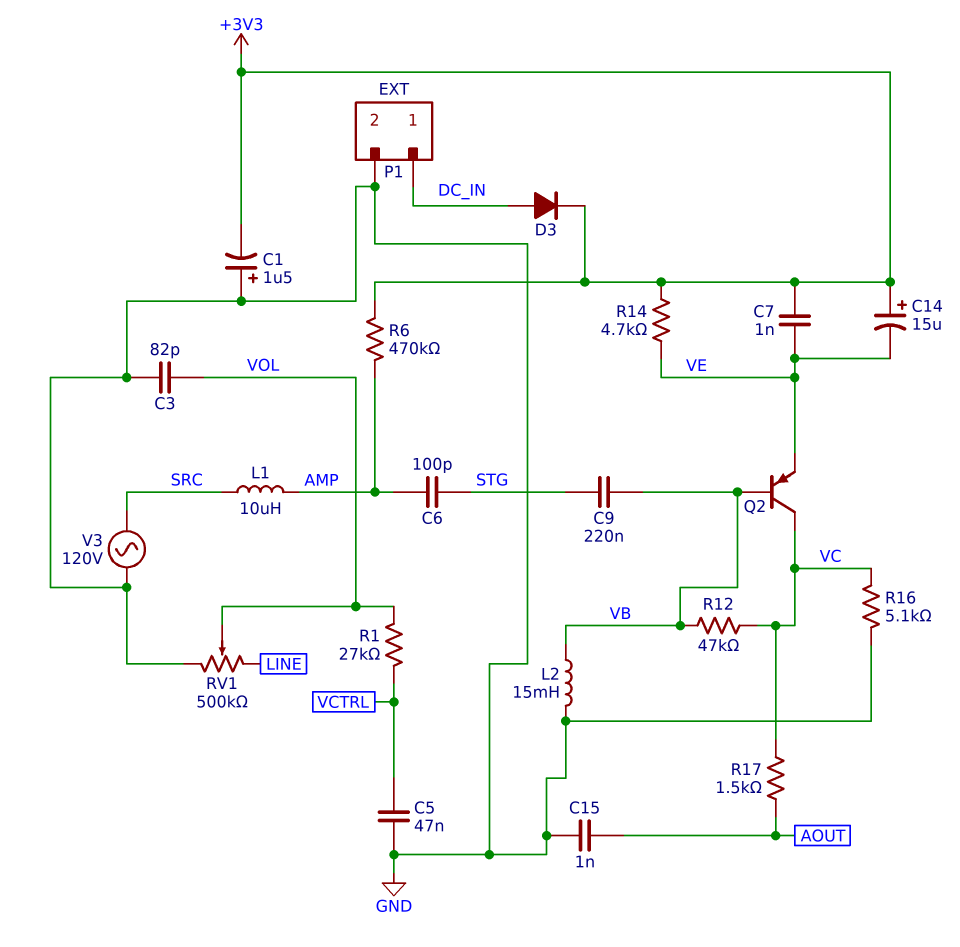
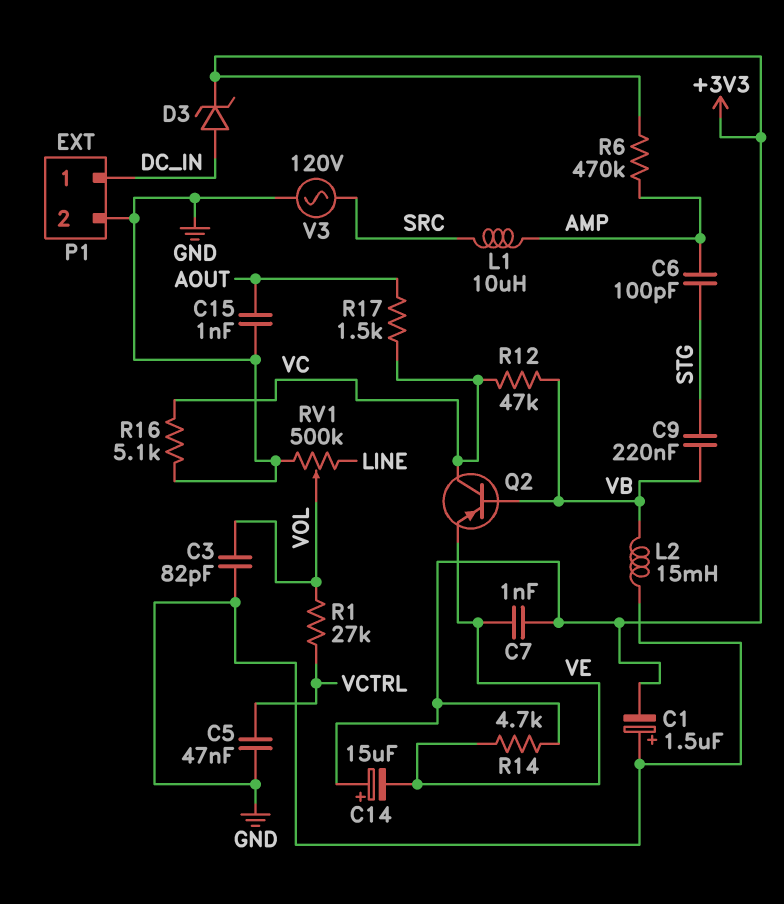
D3: diode (A DC_IN, K +3V3) -> zener (A DC_IN, K +3V3)

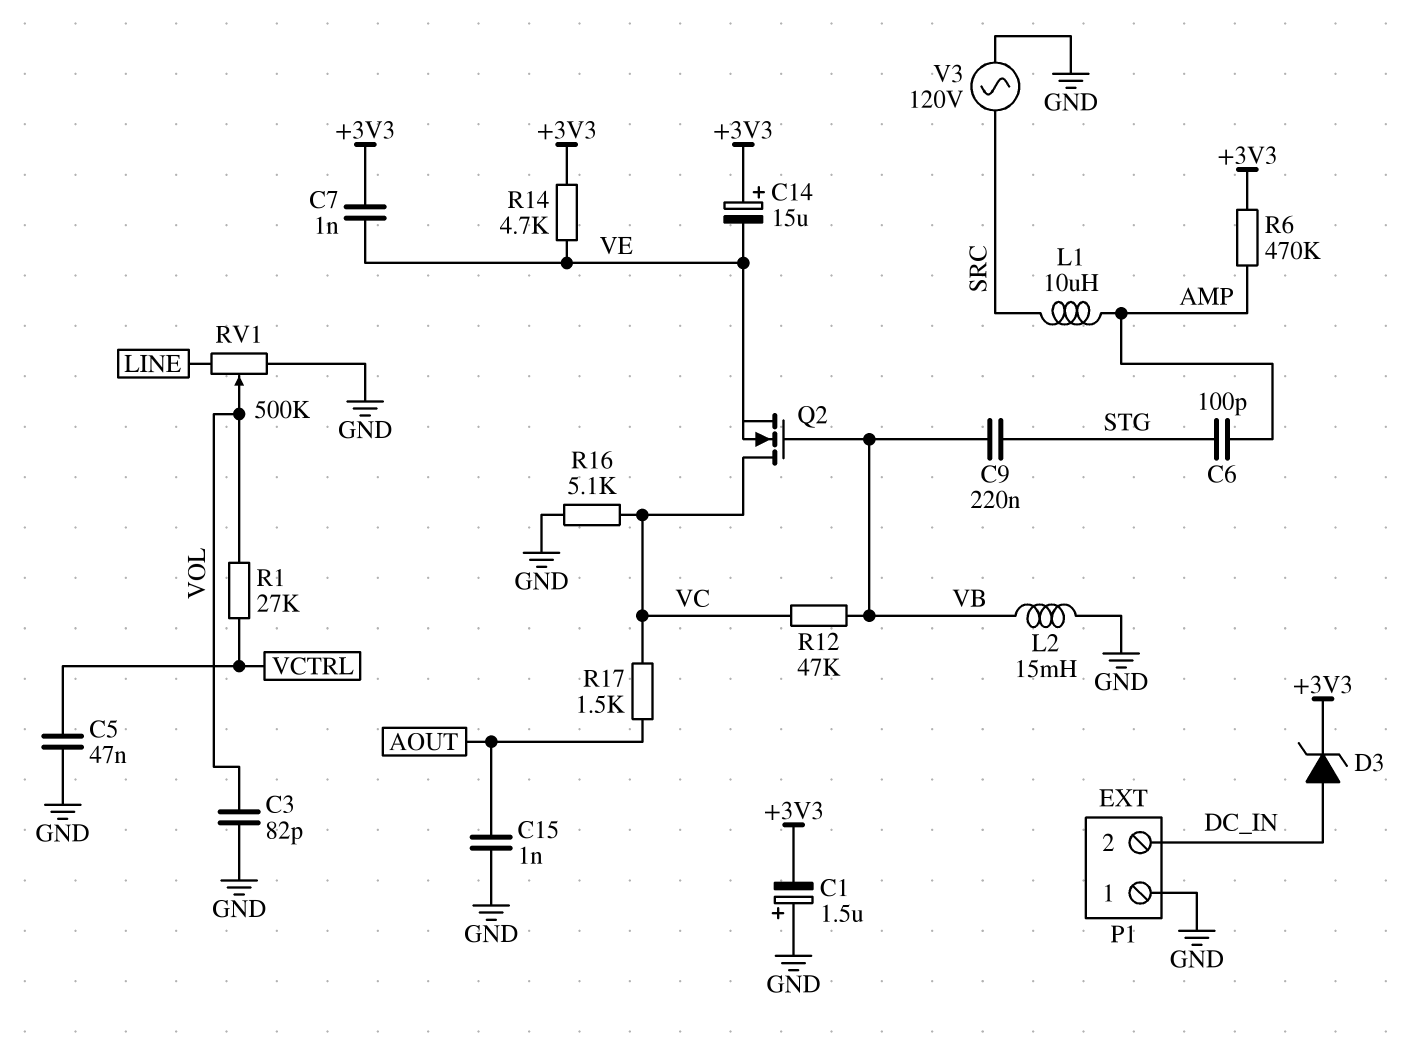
P1 pin 1: DC_IN -> GND
P1 pin 2: GND -> DC_IN
Q2: PNP (B VB, C VC, E VE) -> NMOS (G VB, D VC, S VE)

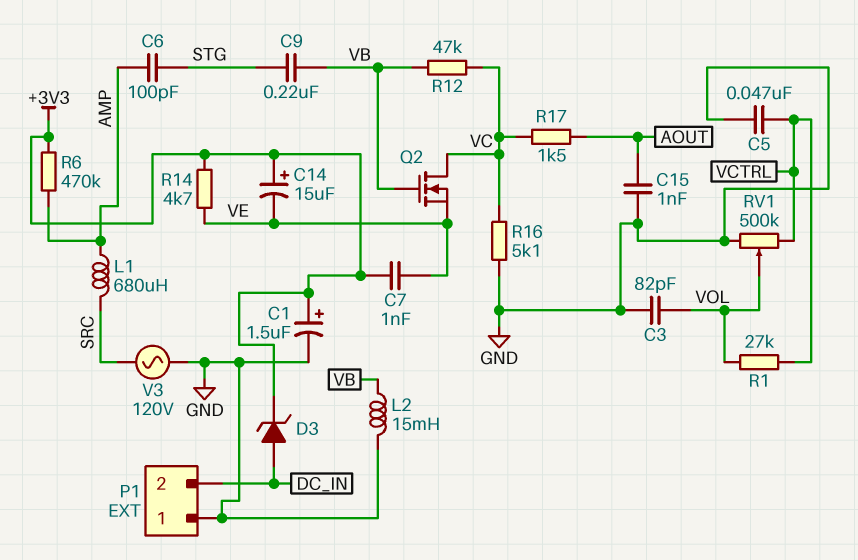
C1: 1.5uF (plus GND, minus +3V3) -> 1.5uF (plus +3V3, minus GND)
L1: 10uH (AMP, SRC) -> 680uH (AMP, SRC)
RV1: 500k (GND, LINE, wiper VOL) -> 500k (GND, VCTRL, wiper VOL)

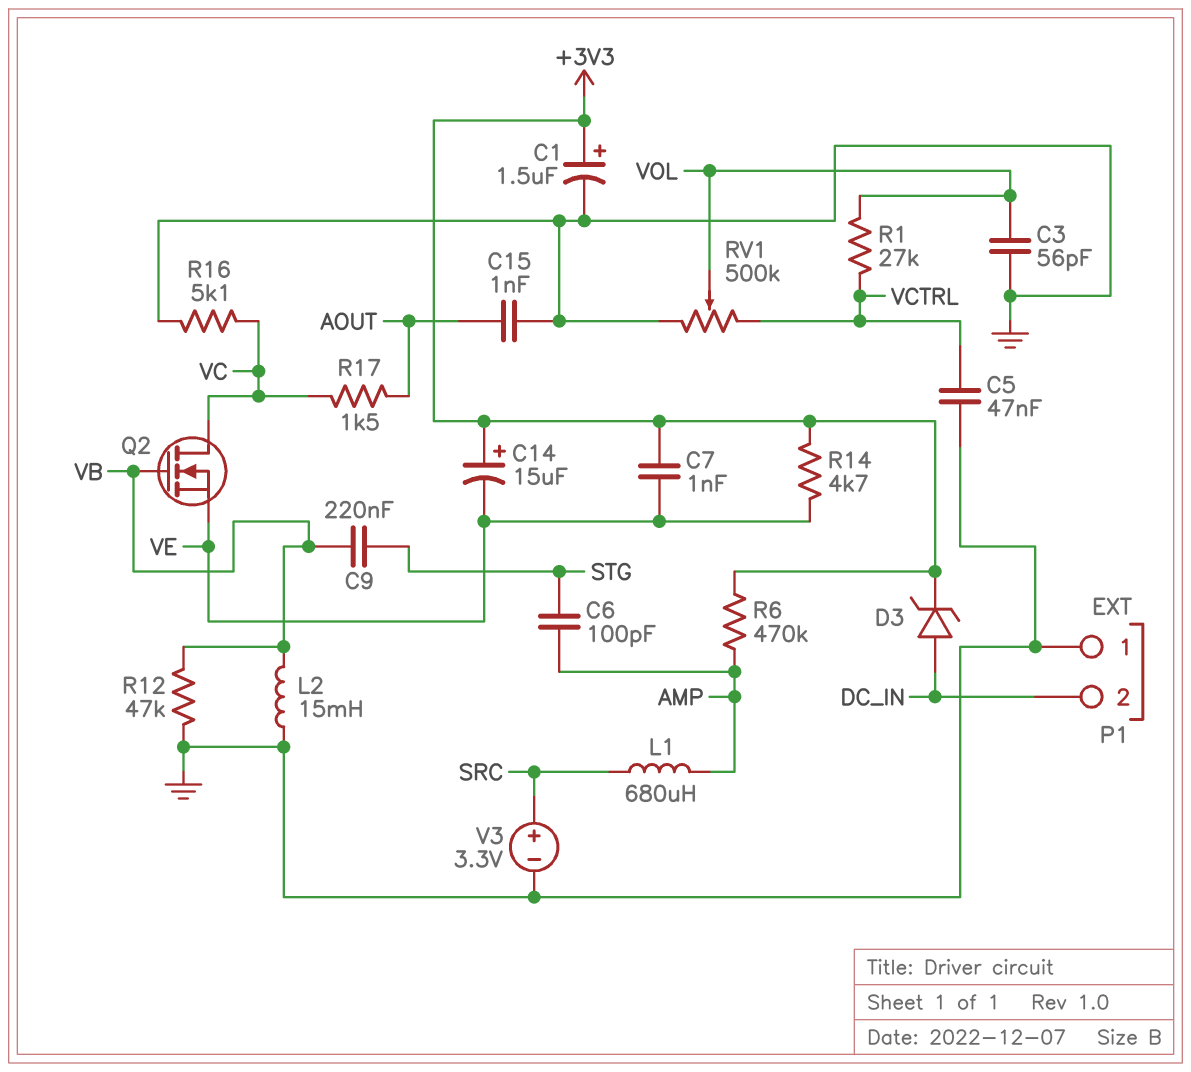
C3: 82pF (GND, VOL) -> 56pF (GND, VOL)
R12: 47k (VB, VC) -> 47k (GND, VB)
V3: AC 120V (GND, SRC) -> 3.3V (plus SRC, minus GND)

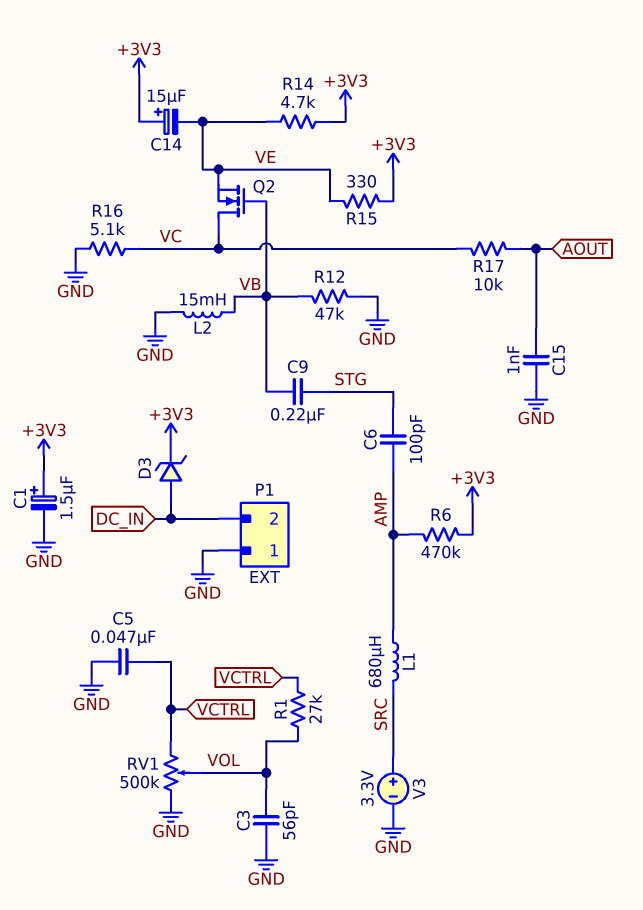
C7: 1nF (+3V3, VE) -> none
R15: none -> 330 (+3V3, VE)
R17: 1.5k (AOUT, VC) -> 10k (AOUT, VC)

